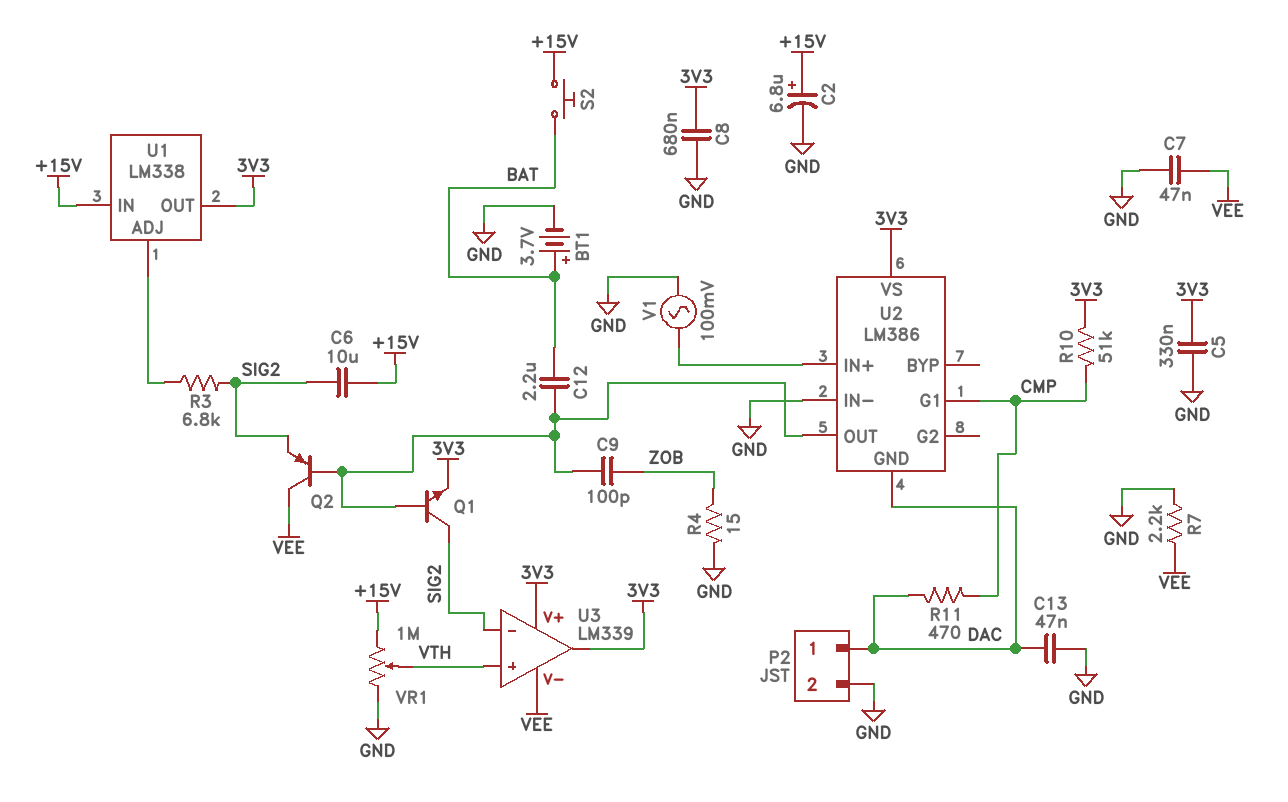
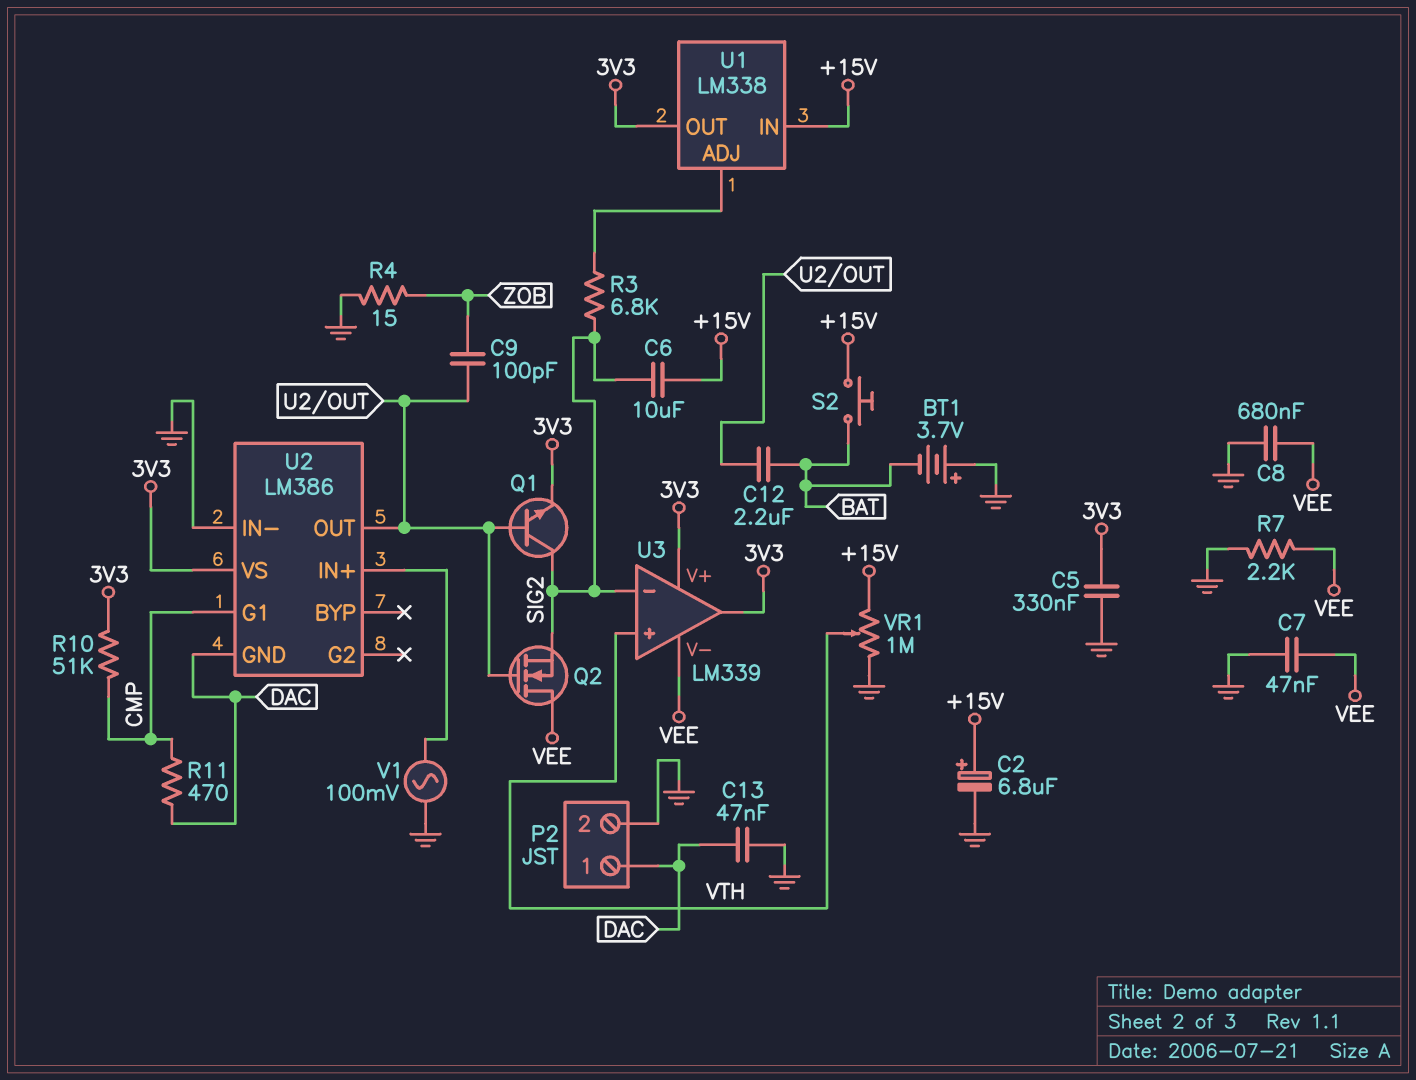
BT1: 3.7V (plus BAT, minus GND) -> 3.7V (plus GND, minus BAT)
C8: 680nF (3V3, GND) -> 680nF (GND, VEE)
Q2: PNP (B U2/OUT, C VEE, E SIG2) -> NMOS (G U2/OUT, D VEE, S SIG2)

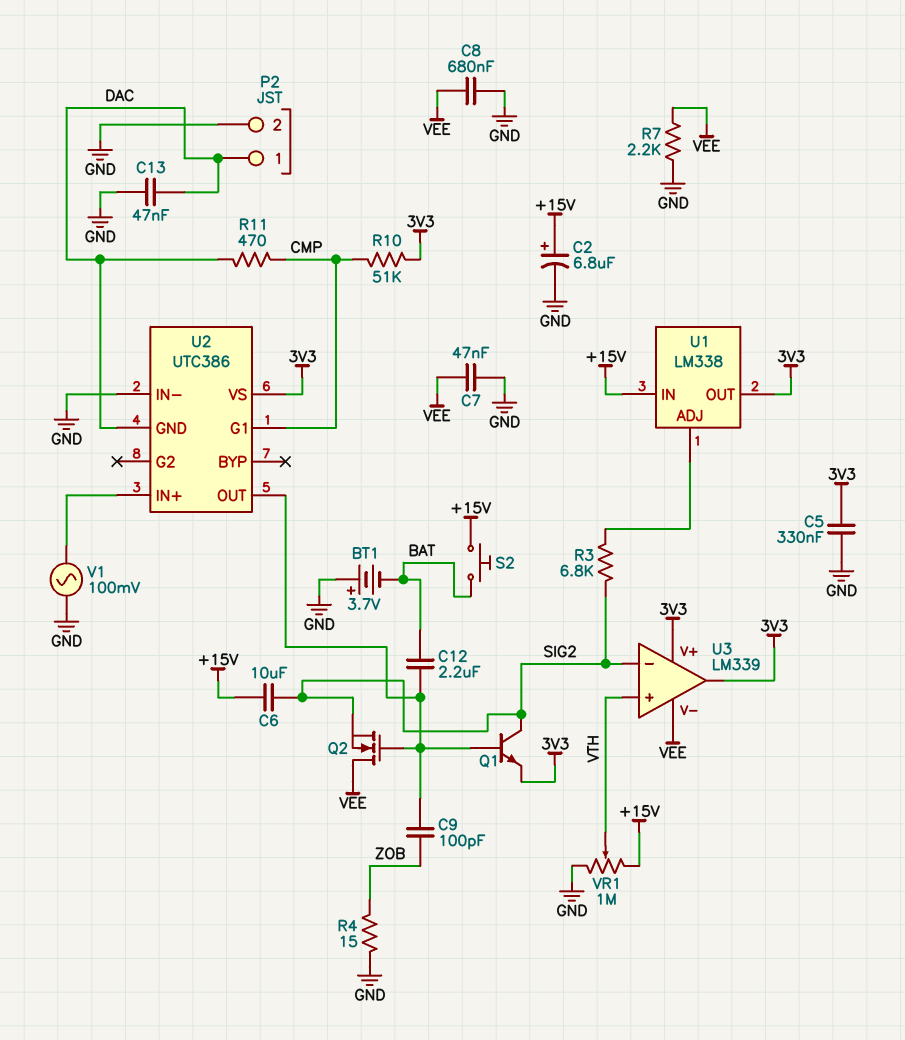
U2: LM386 -> UTC386

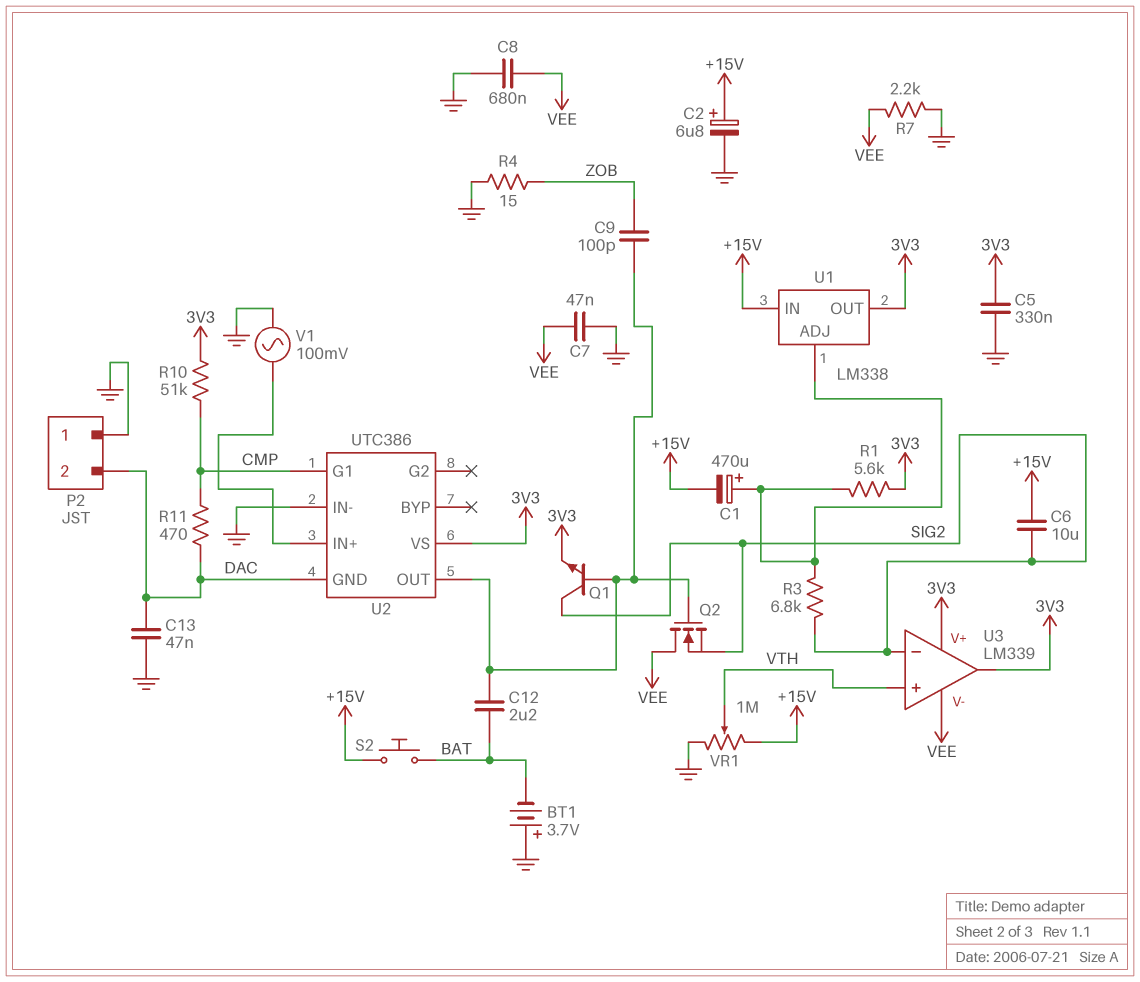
C1: none -> 470uF (plus U1/ADJ, minus +15V)
P2 pin 1: DAC -> GND
P2 pin 2: GND -> DAC
R1: none -> 5.6k (3V3, U1/ADJ)

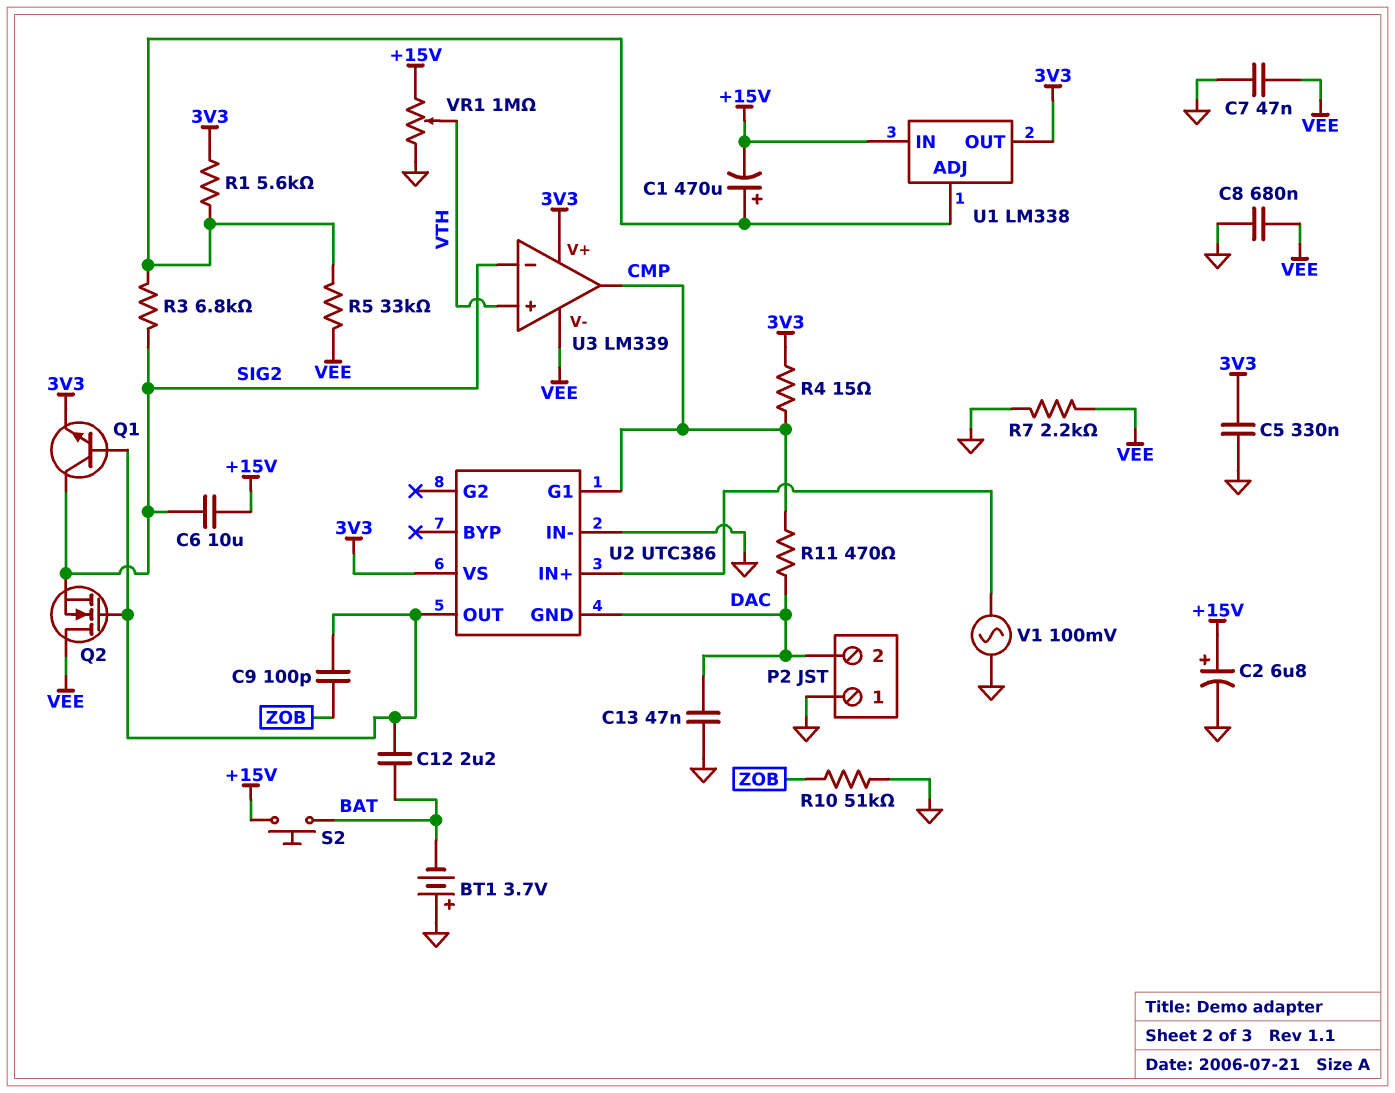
R4: 15 (GND, ZOB) -> 15 (3V3, CMP)
R5: none -> 33k (U1/ADJ, VEE)
R10: 51k (3V3, CMP) -> 51k (GND, ZOB)
U3 pin out: 3V3 -> CMP

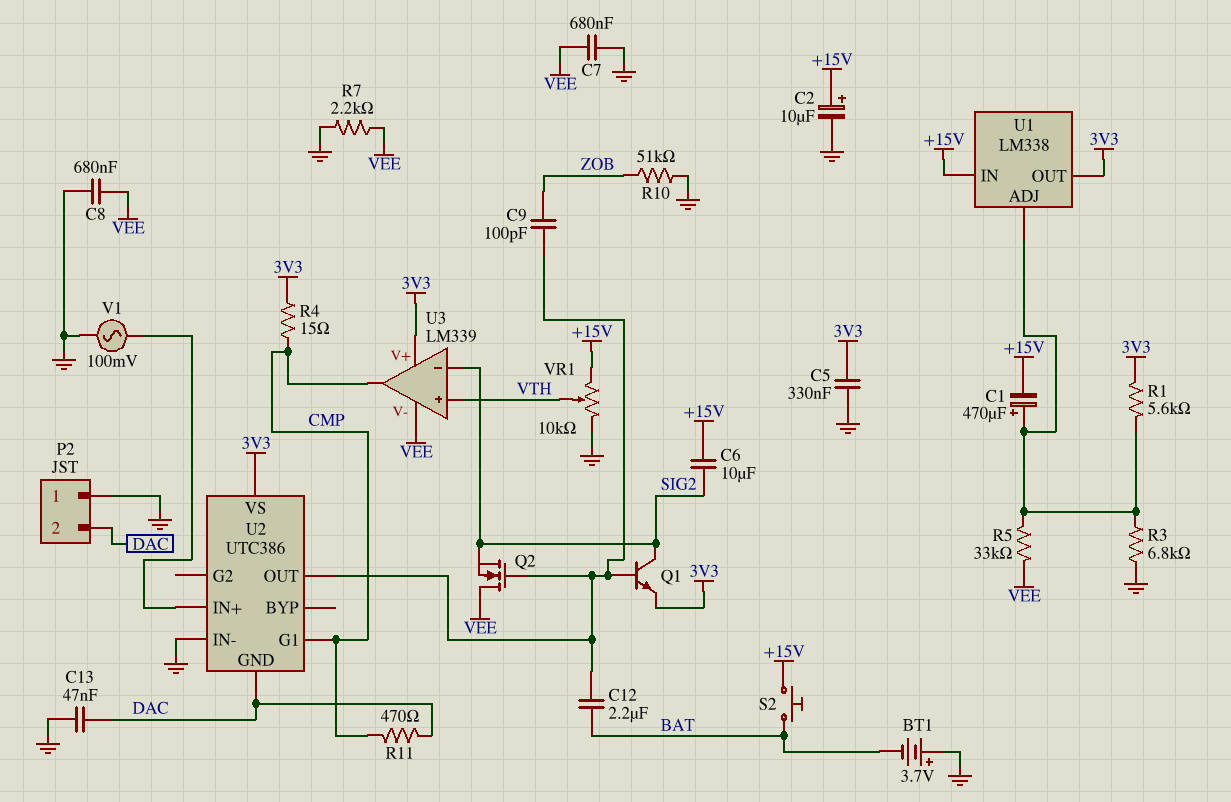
C2: 6.8uF (plus +15V, minus GND) -> 10uF (plus +15V, minus GND)
C7: 47nF (GND, VEE) -> 680nF (GND, VEE)
R3: 6.8k (SIG2, U1/ADJ) -> 6.8k (GND, U1/ADJ)
VR1: 1M (+15V, GND, wiper VTH) -> 10k (+15V, GND, wiper VTH)

